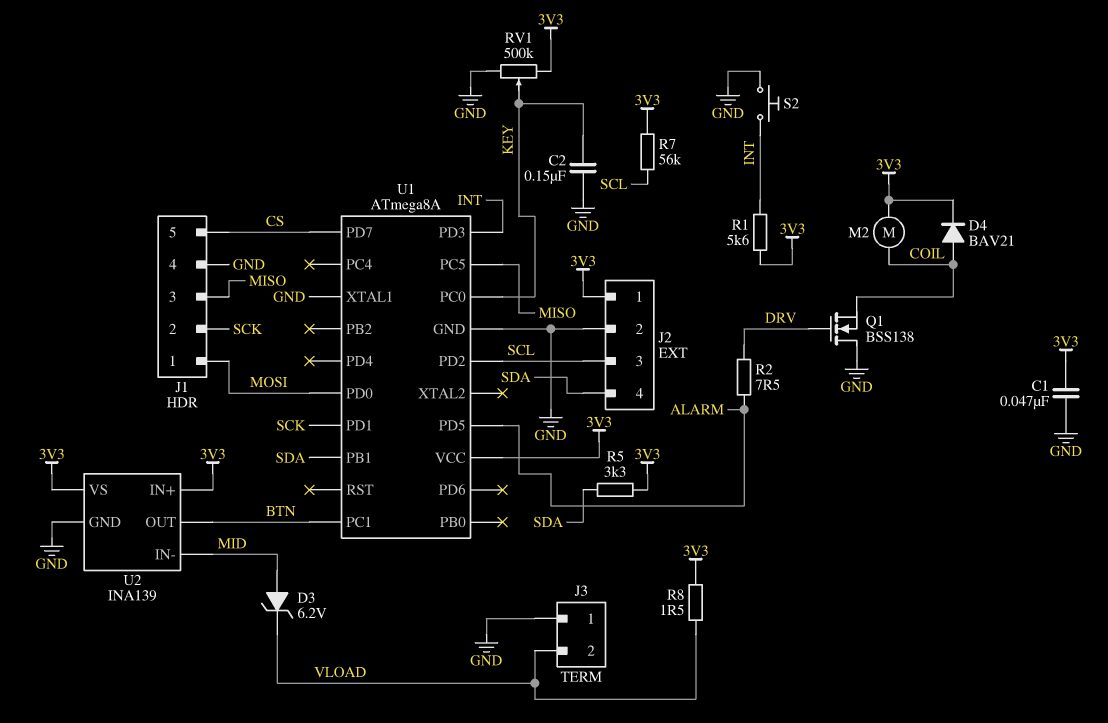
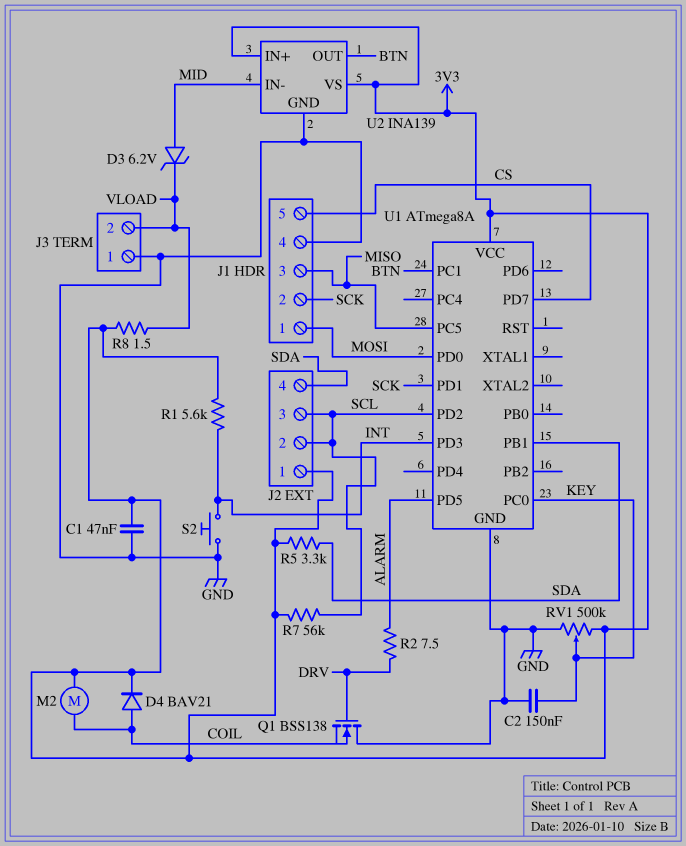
J2 pin 2: GND -> SCL
U1 pin XTAL1: GND -> none

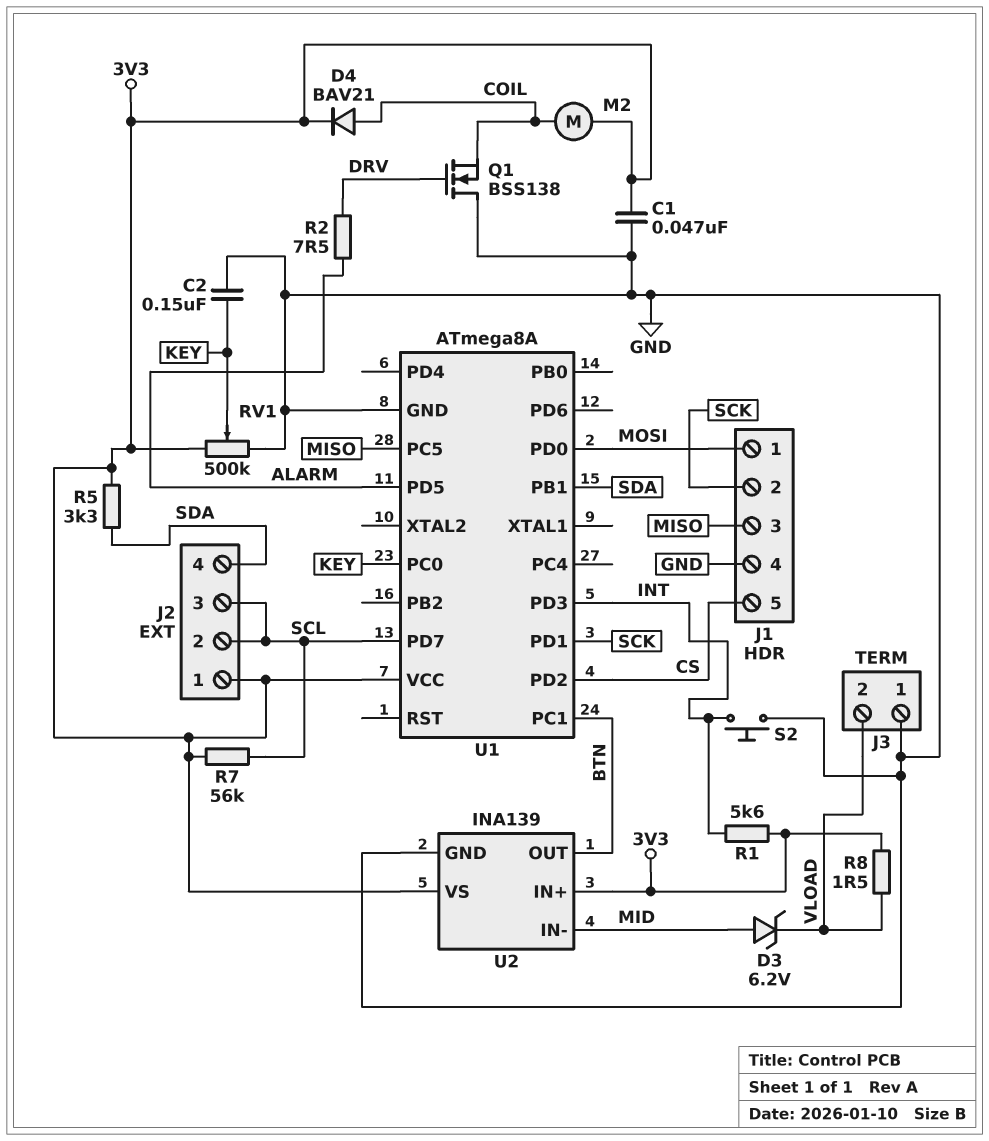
U1 pin PD2: SCL -> CS
U1 pin PD7: CS -> SCL

